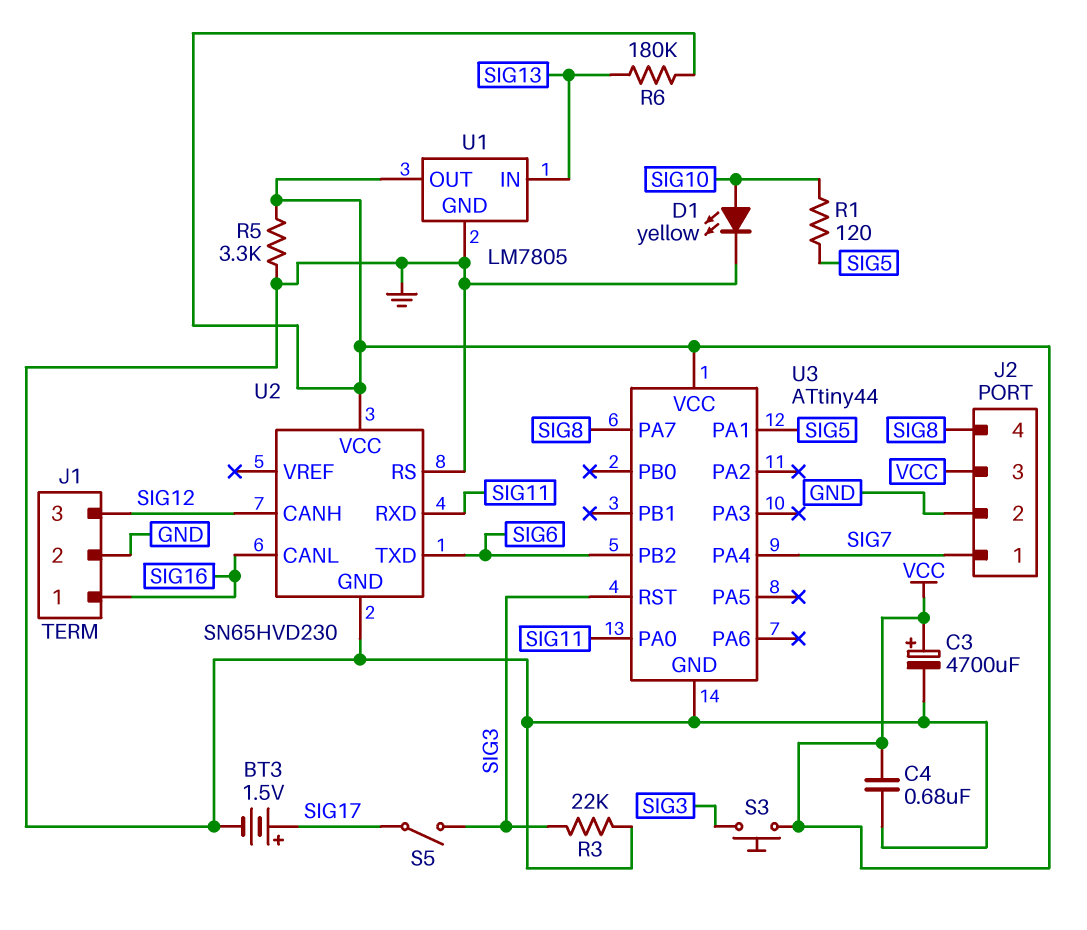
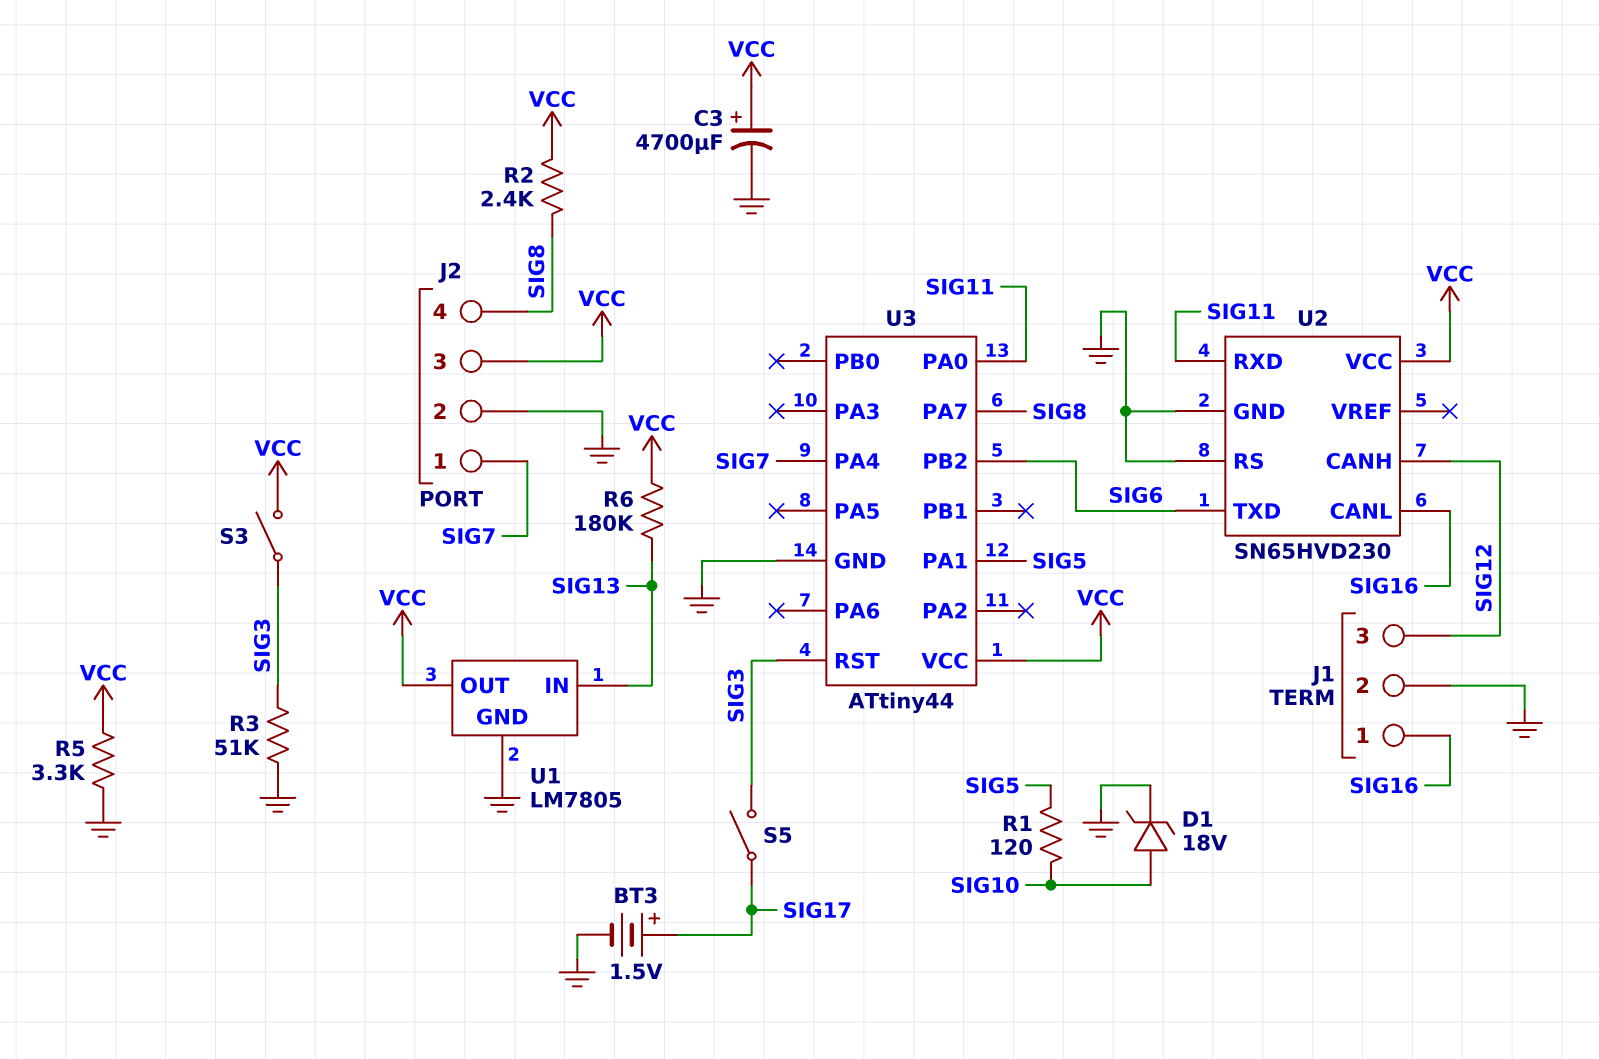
C4: 680nF (GND, VCC) -> none
D1: LED yellow (A SIG10, K GND) -> zener 18V (A SIG10, K GND)
R2: none -> 2.4k (SIG8, VCC)
R3: 22k (GND, SIG3) -> 51k (GND, SIG3)
S3: button (SIG3, VCC) -> switch (SIG3, VCC)

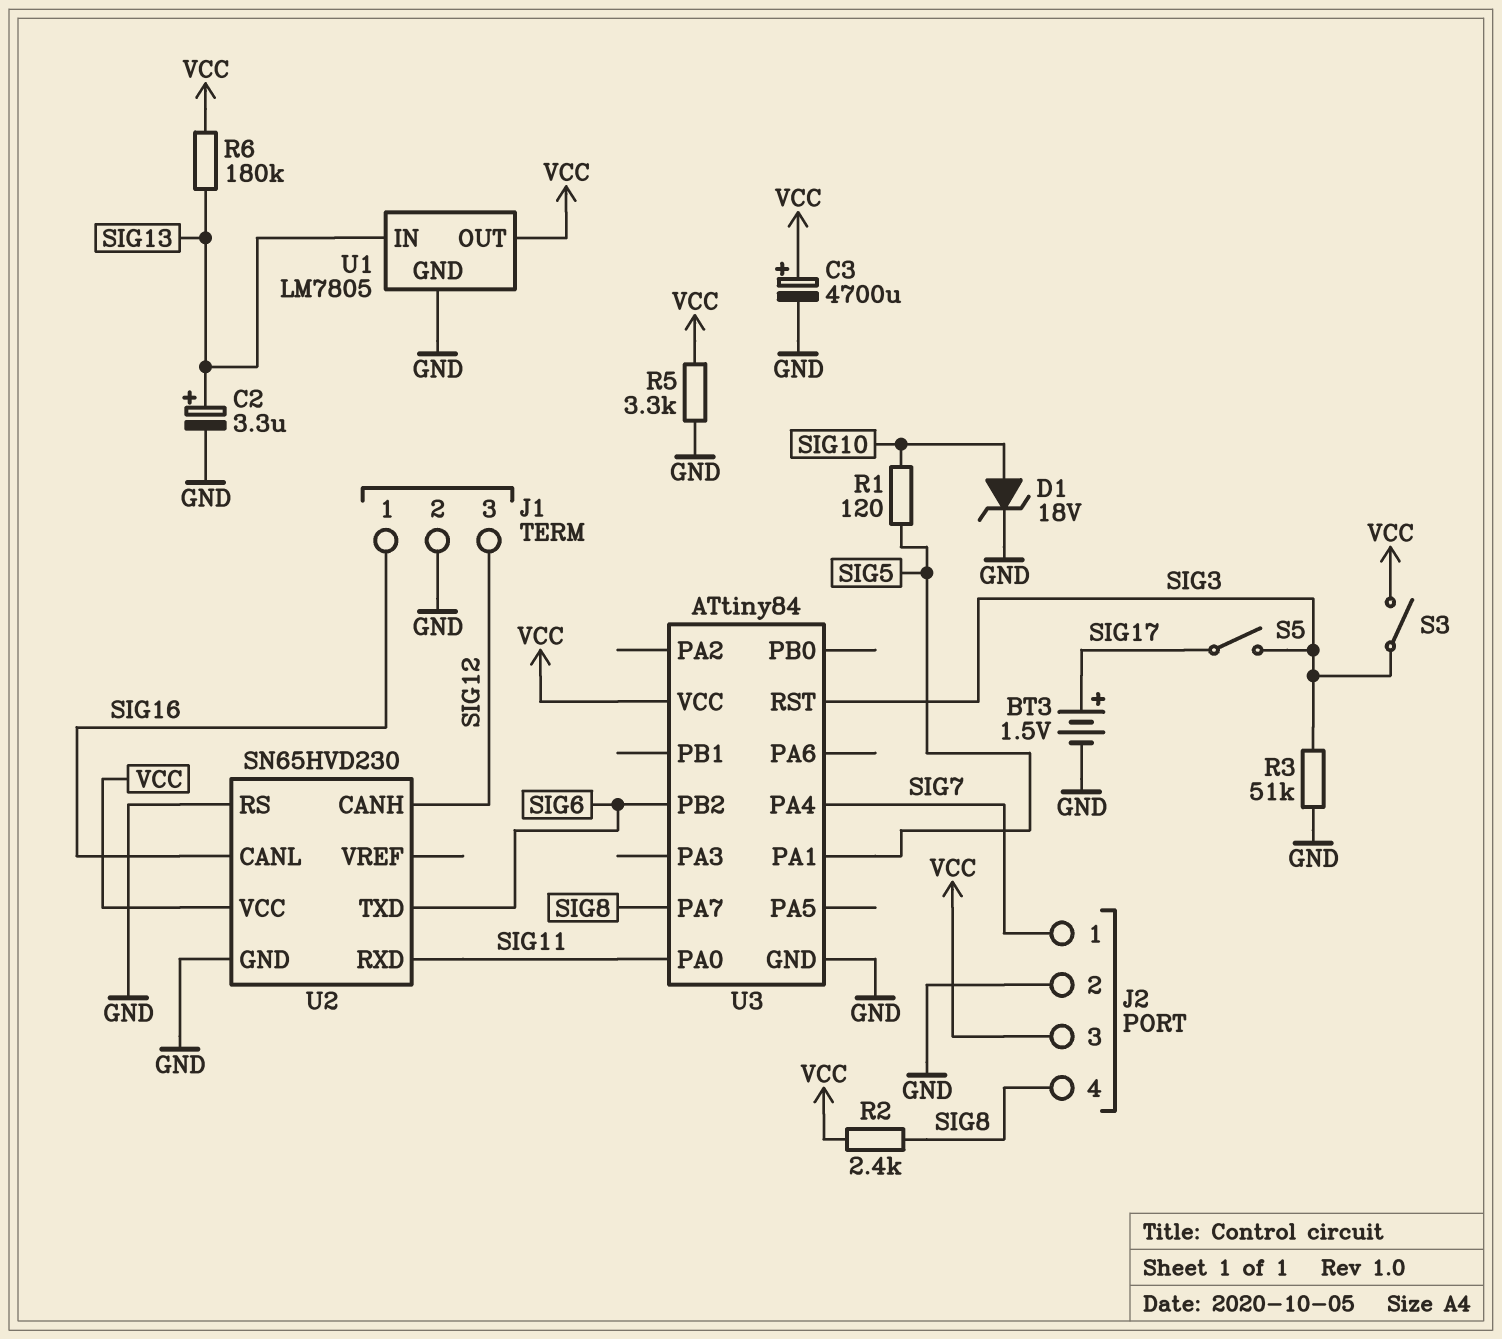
C2: none -> 3.3uF (plus SIG13, minus GND)
U3: ATtiny44 -> ATtiny84

